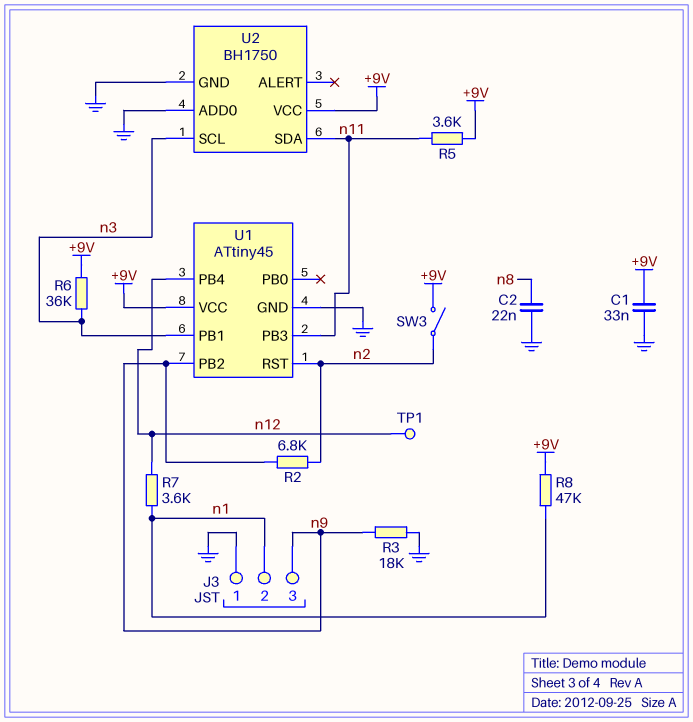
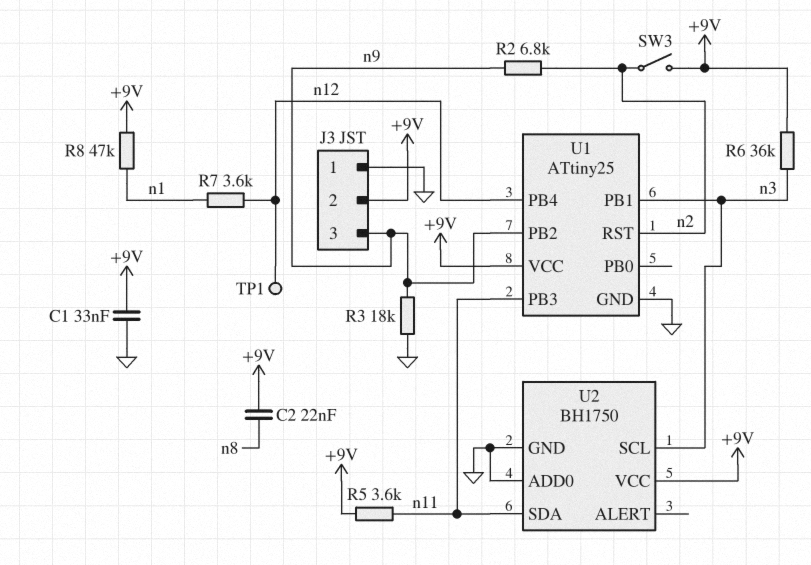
C2: 22nF (GND, n8) -> 22nF (+9V, n8)
J3 pin 2: n1 -> +9V
U1: ATtiny45 -> ATtiny25

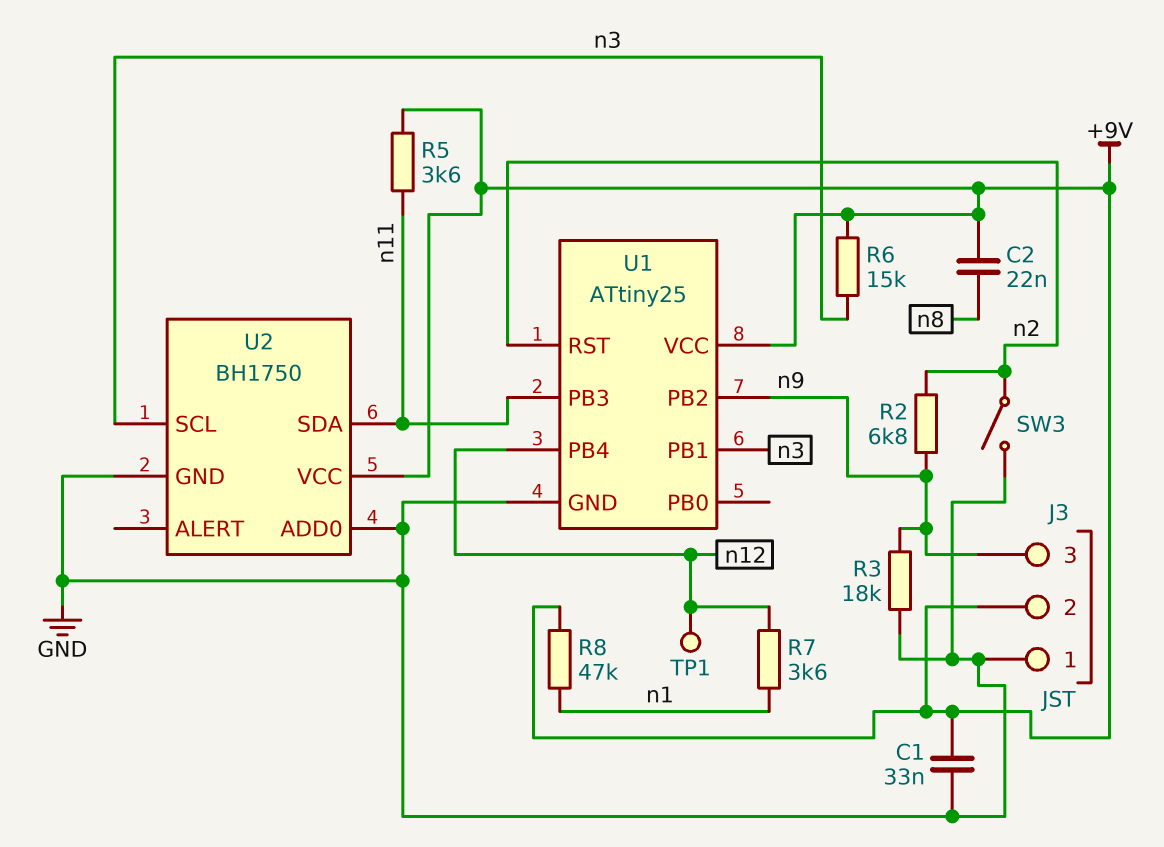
R6: 36k (+9V, n3) -> 15k (+9V, n3)
SW3: switch (+9V, n2) -> switch (GND, n2)

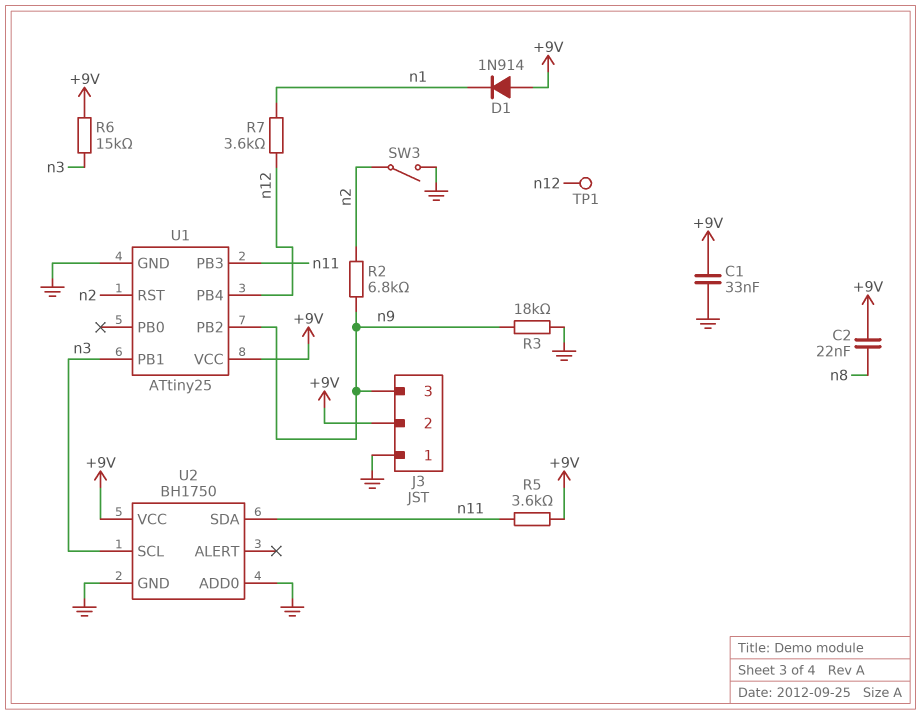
D1: none -> diode 1N914 (A +9V, K n1)
R8: 47k (+9V, n1) -> none

